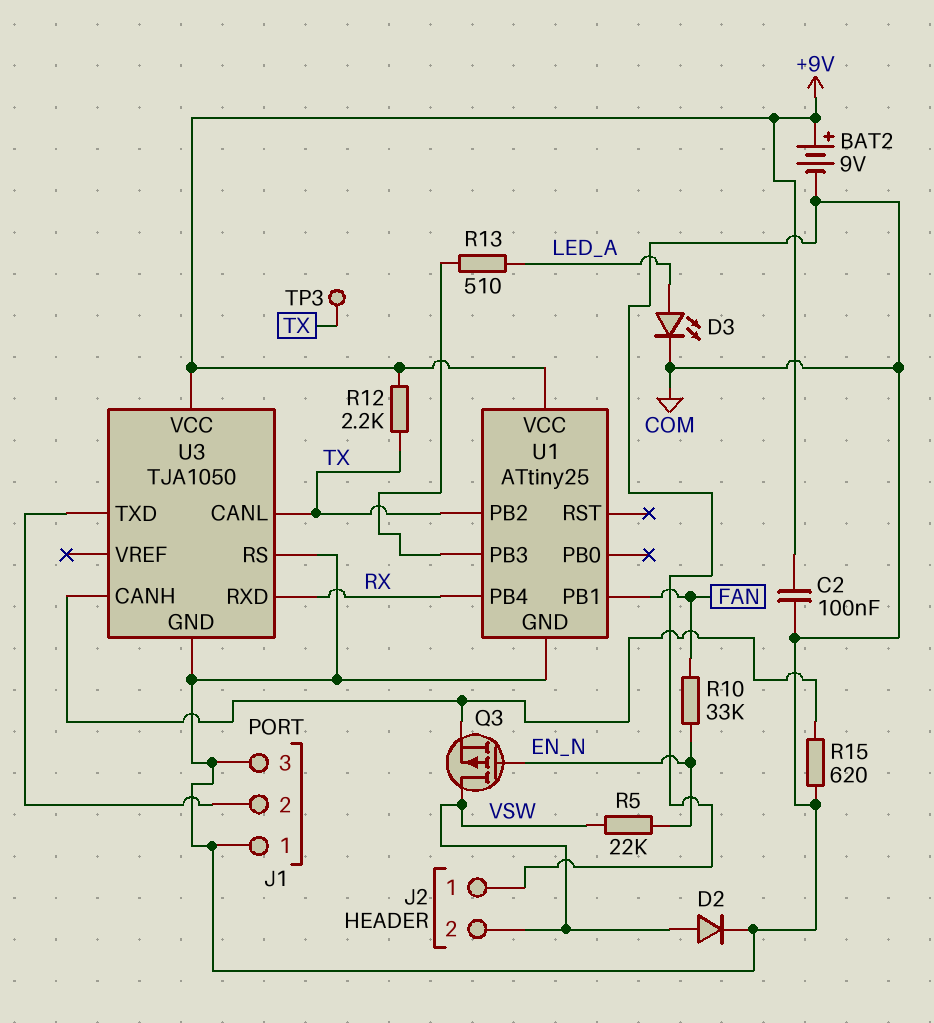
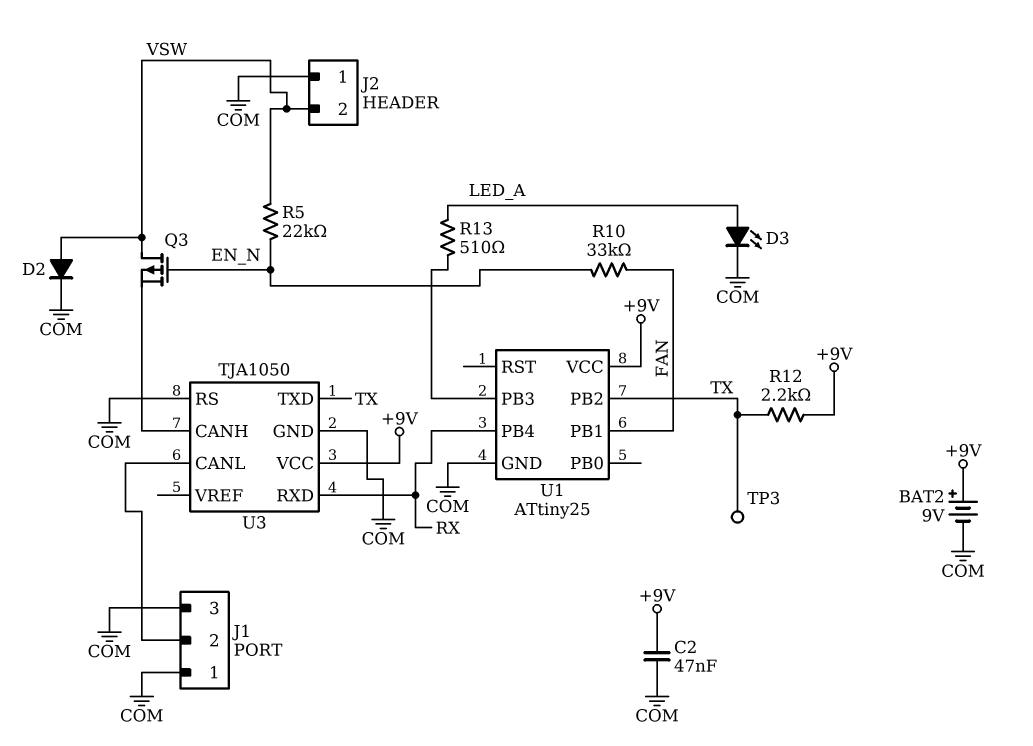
C2: 100nF (+9V, COM) -> 47nF (+9V, COM)
R15: 620 (COM, U3/CANH) -> none
U3 pin CANL: TX -> J1/2
U3 pin TXD: J1/2 -> TX

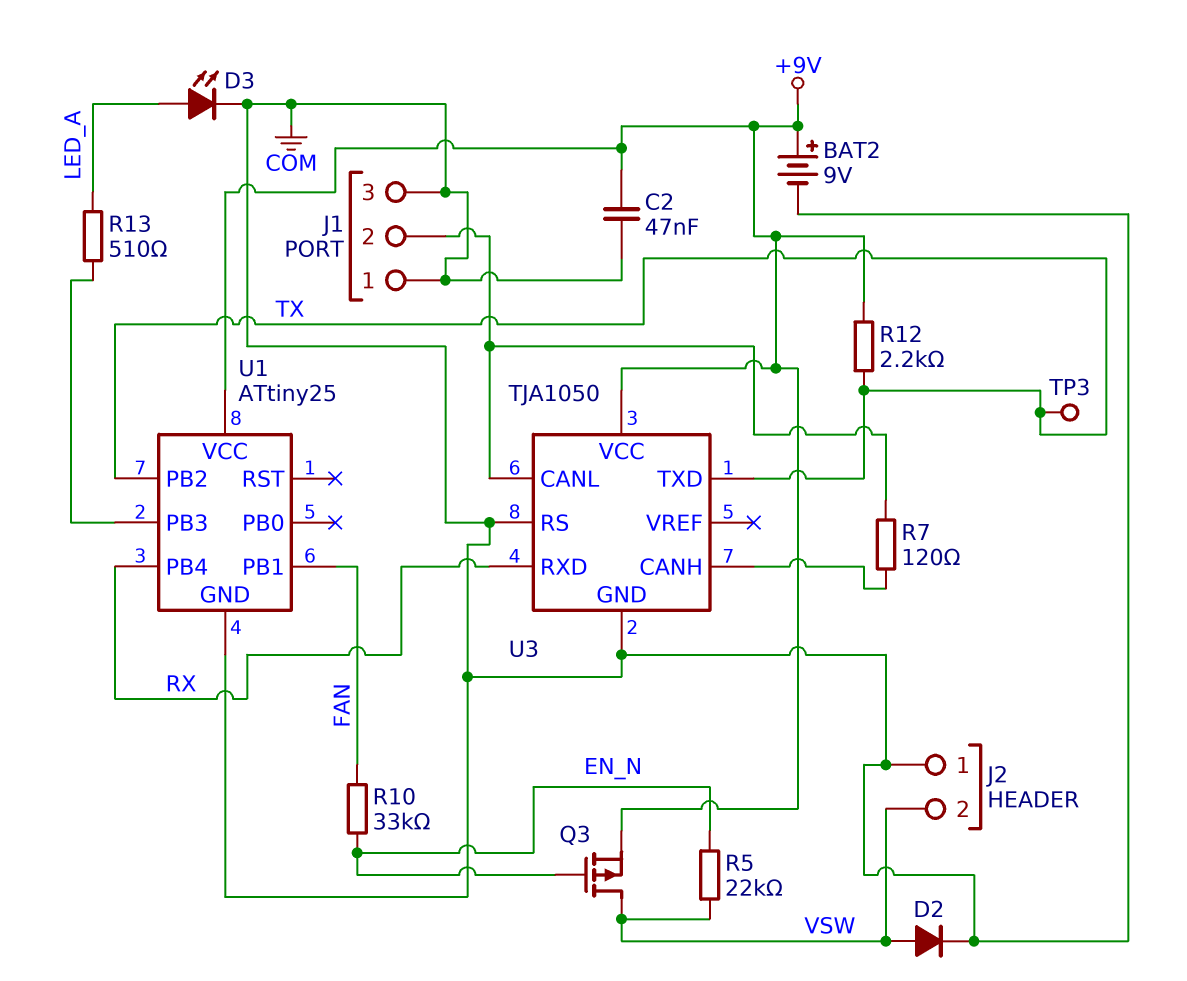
Q3: PMOS (G EN_N, D VSW, S U3/CANH) -> PMOS (G EN_N, D VSW, S +9V)
R7: none -> 120 (J1/2, U3/CANH)

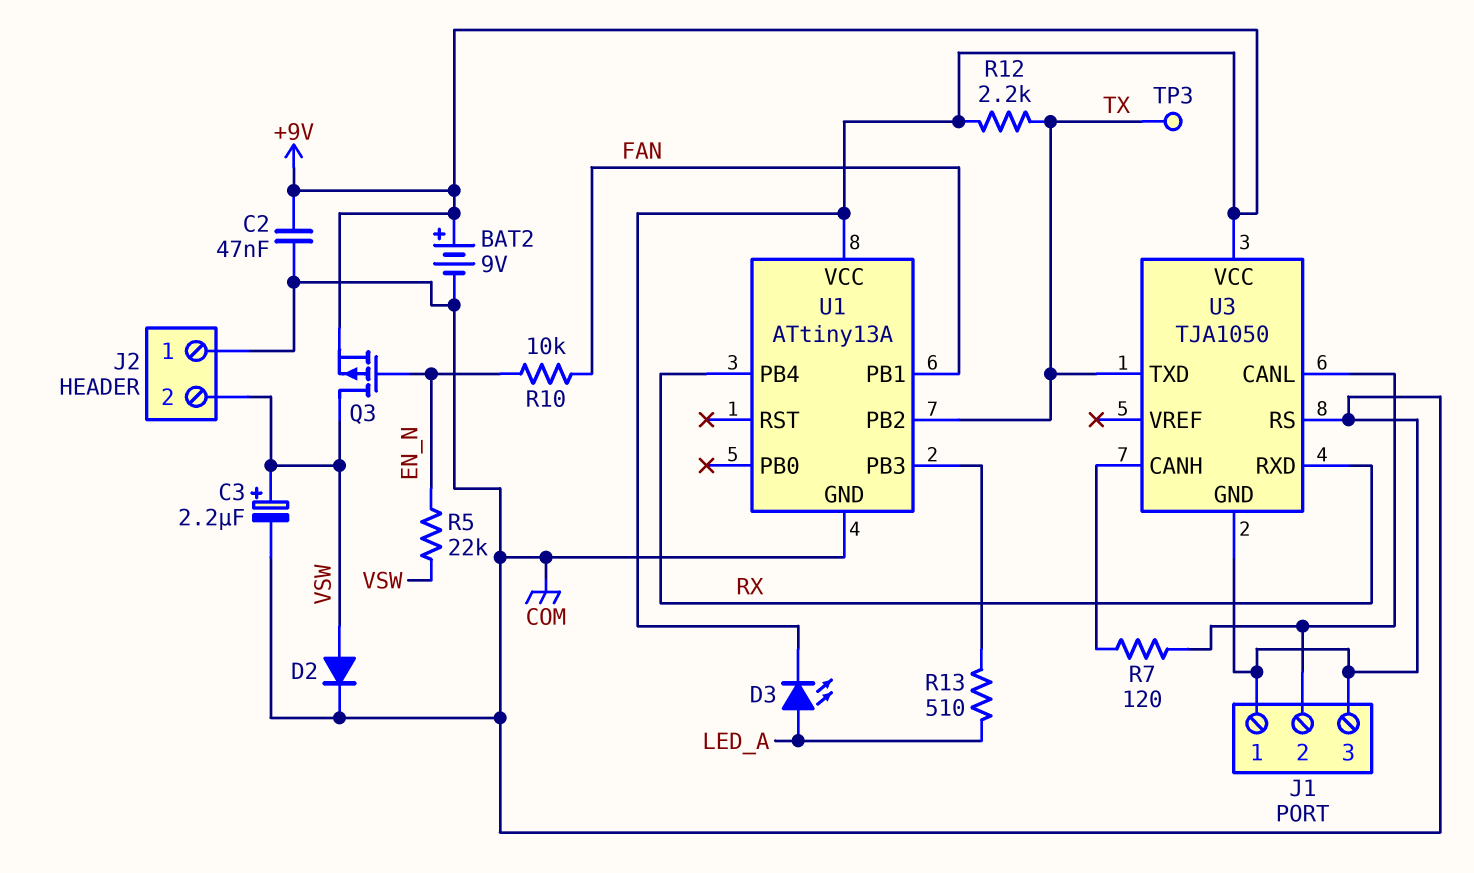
C3: none -> 2.2uF (plus VSW, minus COM)
D3: LED (A LED_A, K COM) -> LED (A LED_A, K +9V)
R10: 33k (EN_N, FAN) -> 10k (EN_N, FAN)
U1: ATtiny25 -> ATtiny13A

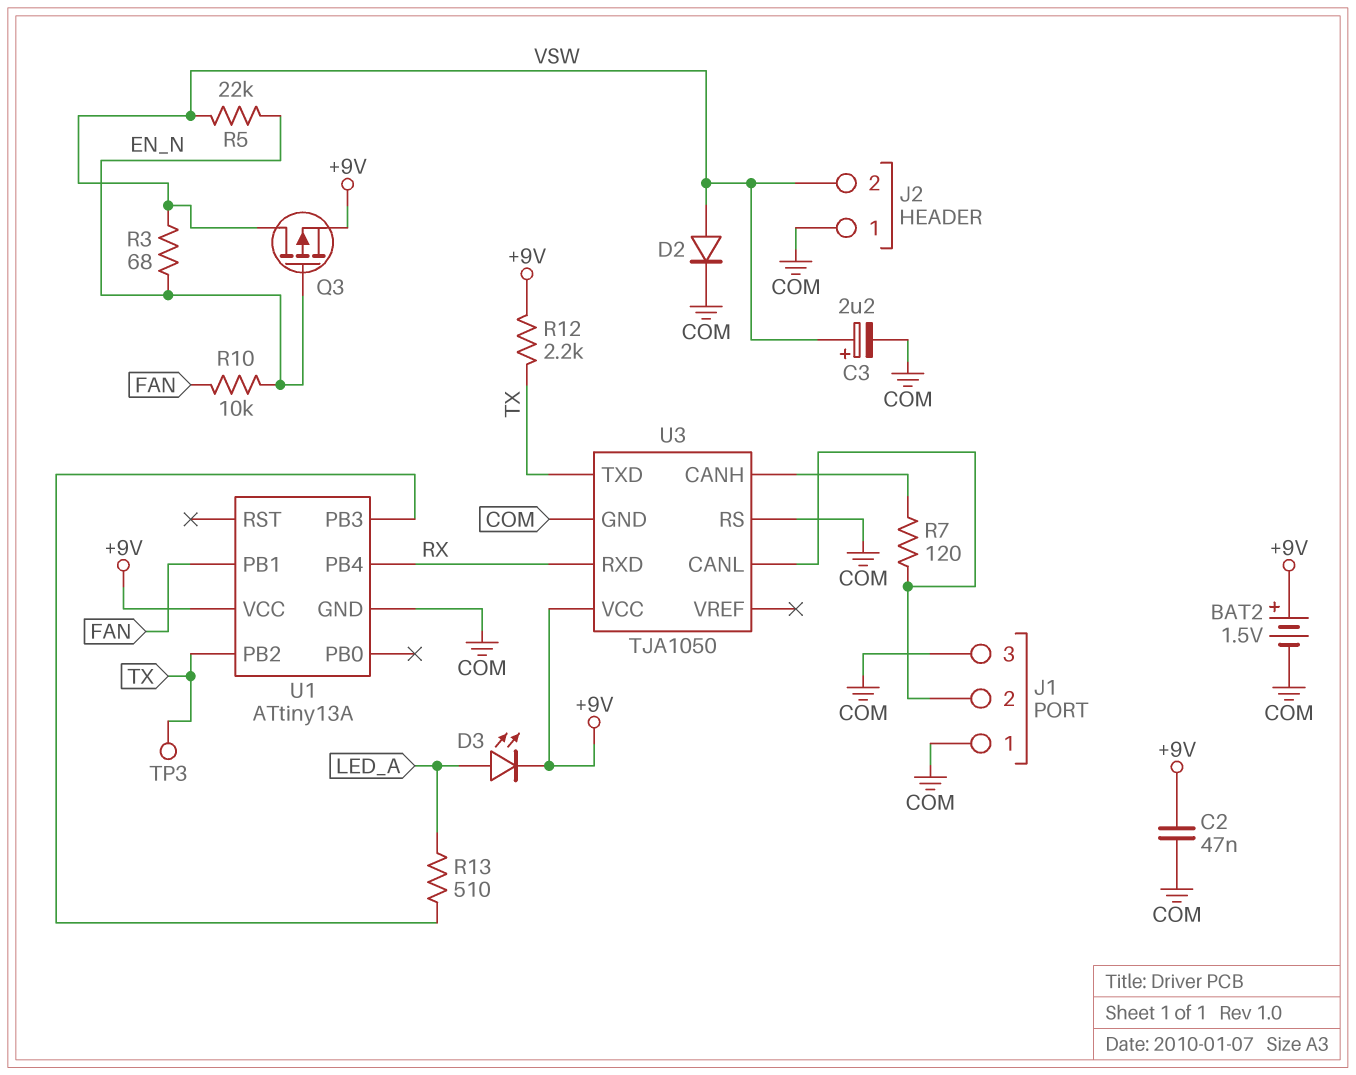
BAT2: 9V (plus +9V, minus COM) -> 1.5V (plus +9V, minus COM)
R3: none -> 68 (EN_N, VSW)

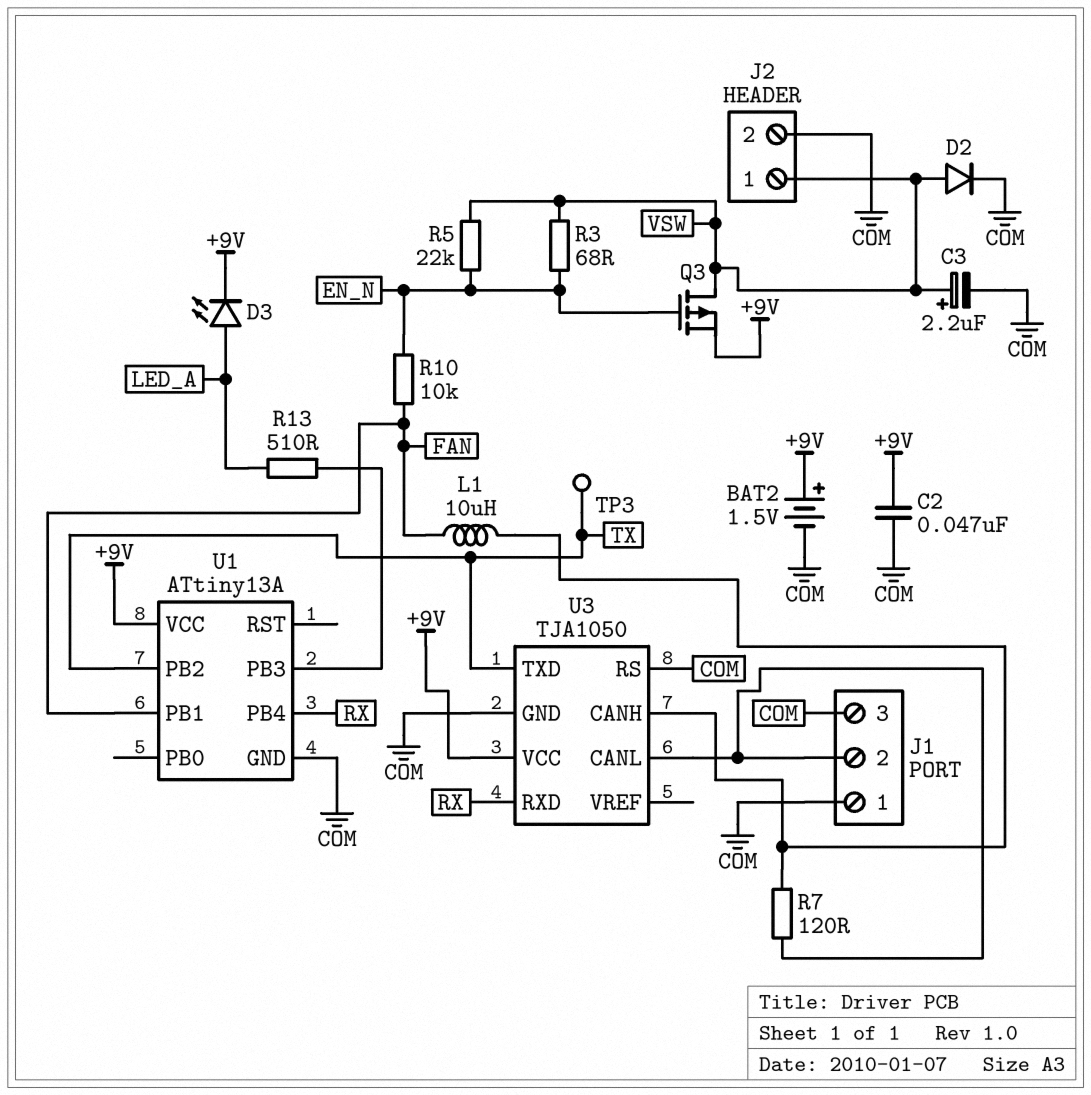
J2 pin 1: COM -> VSW
J2 pin 2: VSW -> COM
L1: none -> 10uH (FAN, U3/CANH)
R12: 2.2k (+9V, TX) -> none

